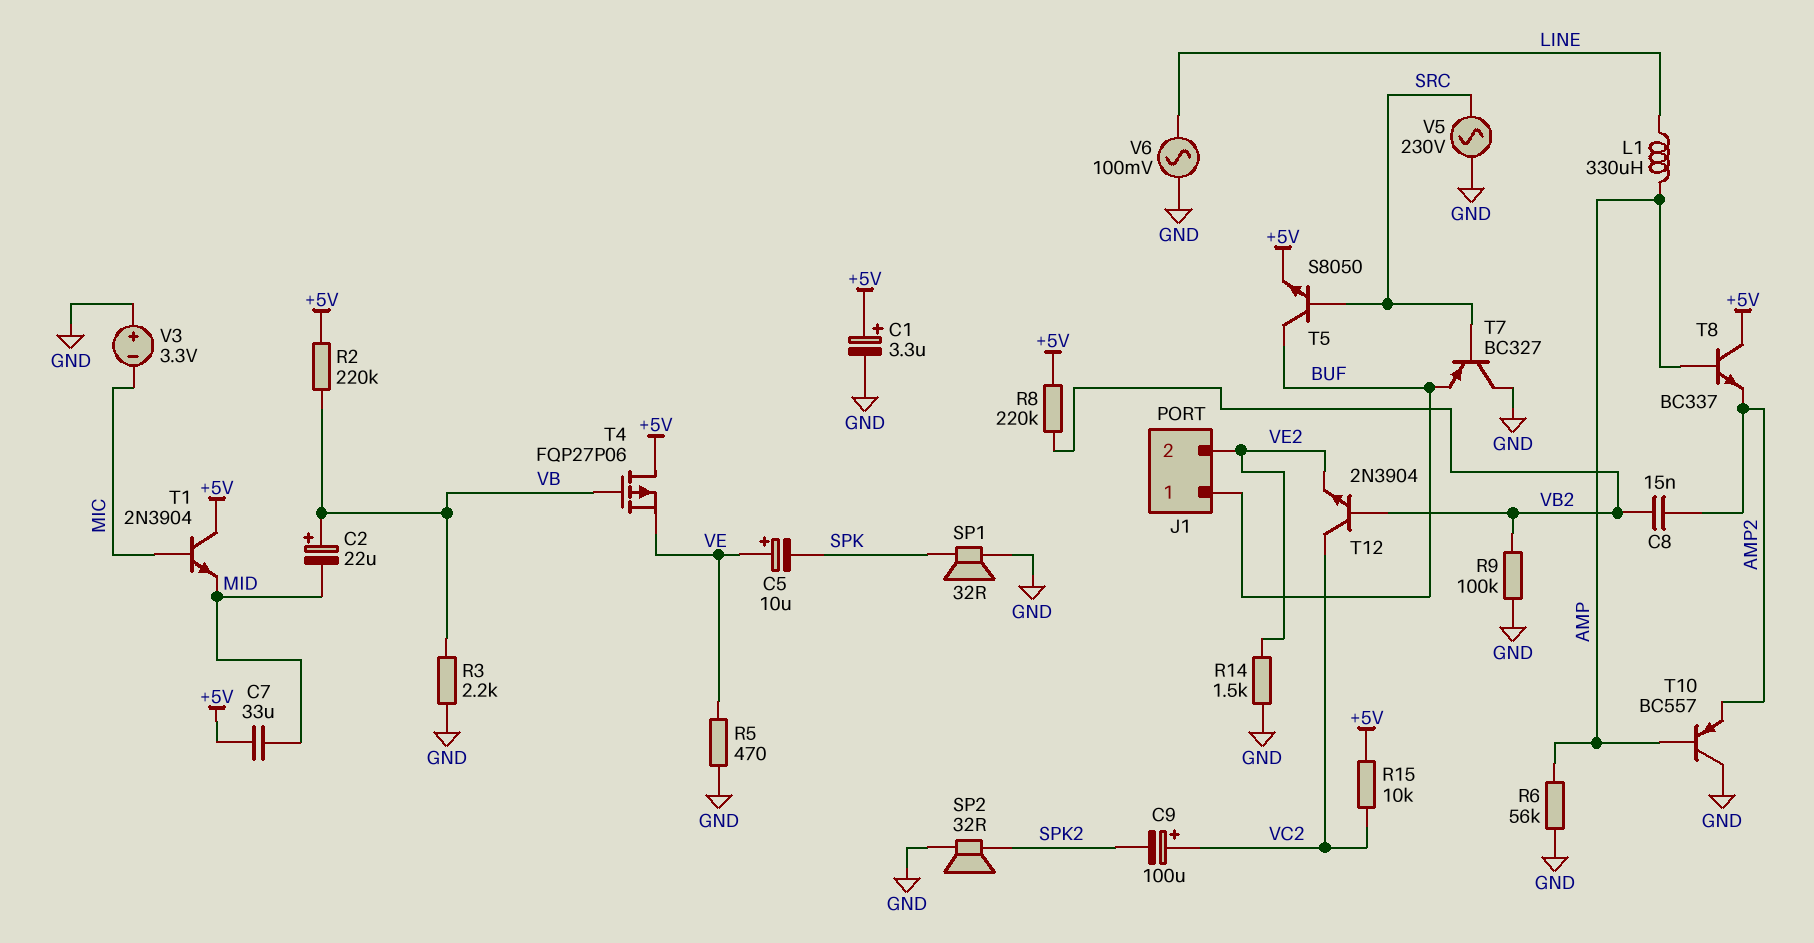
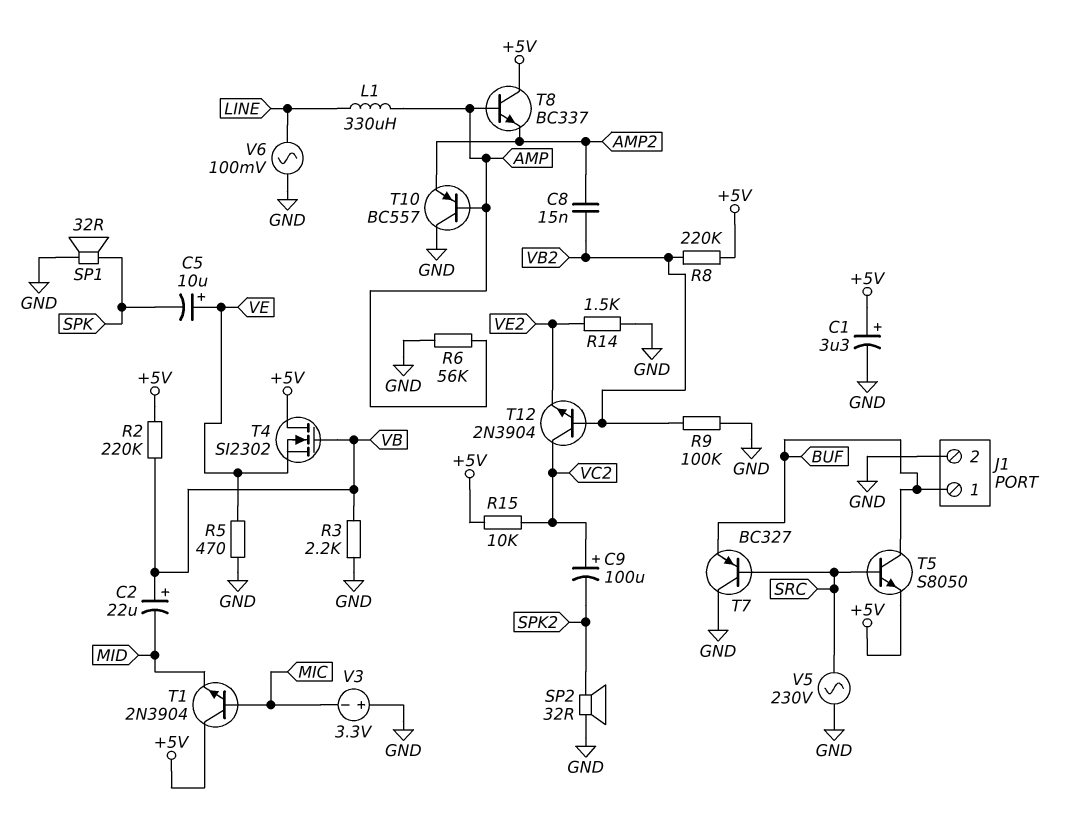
C7: 33uF (+5V, MID) -> none
J1 pin 2: VE2 -> GND
T4: PMOS FQP27P06 (G VB, D +5V, S VE) -> NMOS SI2302 (G VB, D +5V, S VE)

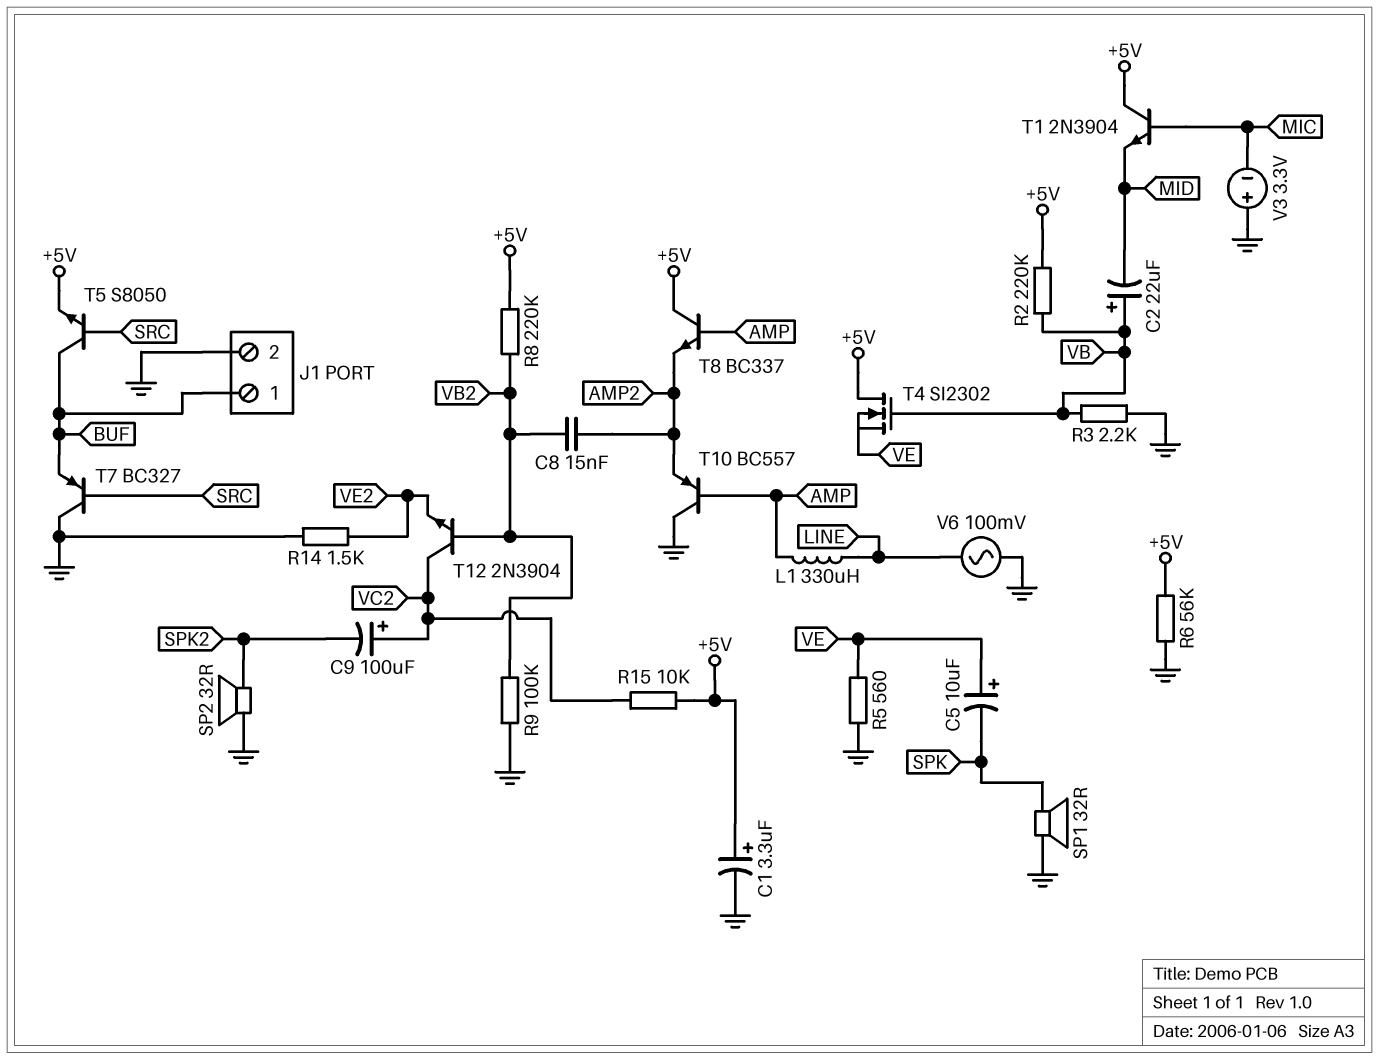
R5: 470 (GND, VE) -> 560 (GND, VE)
R6: 56k (AMP, GND) -> 56k (+5V, GND)
V5: AC 230V (GND, SRC) -> none

